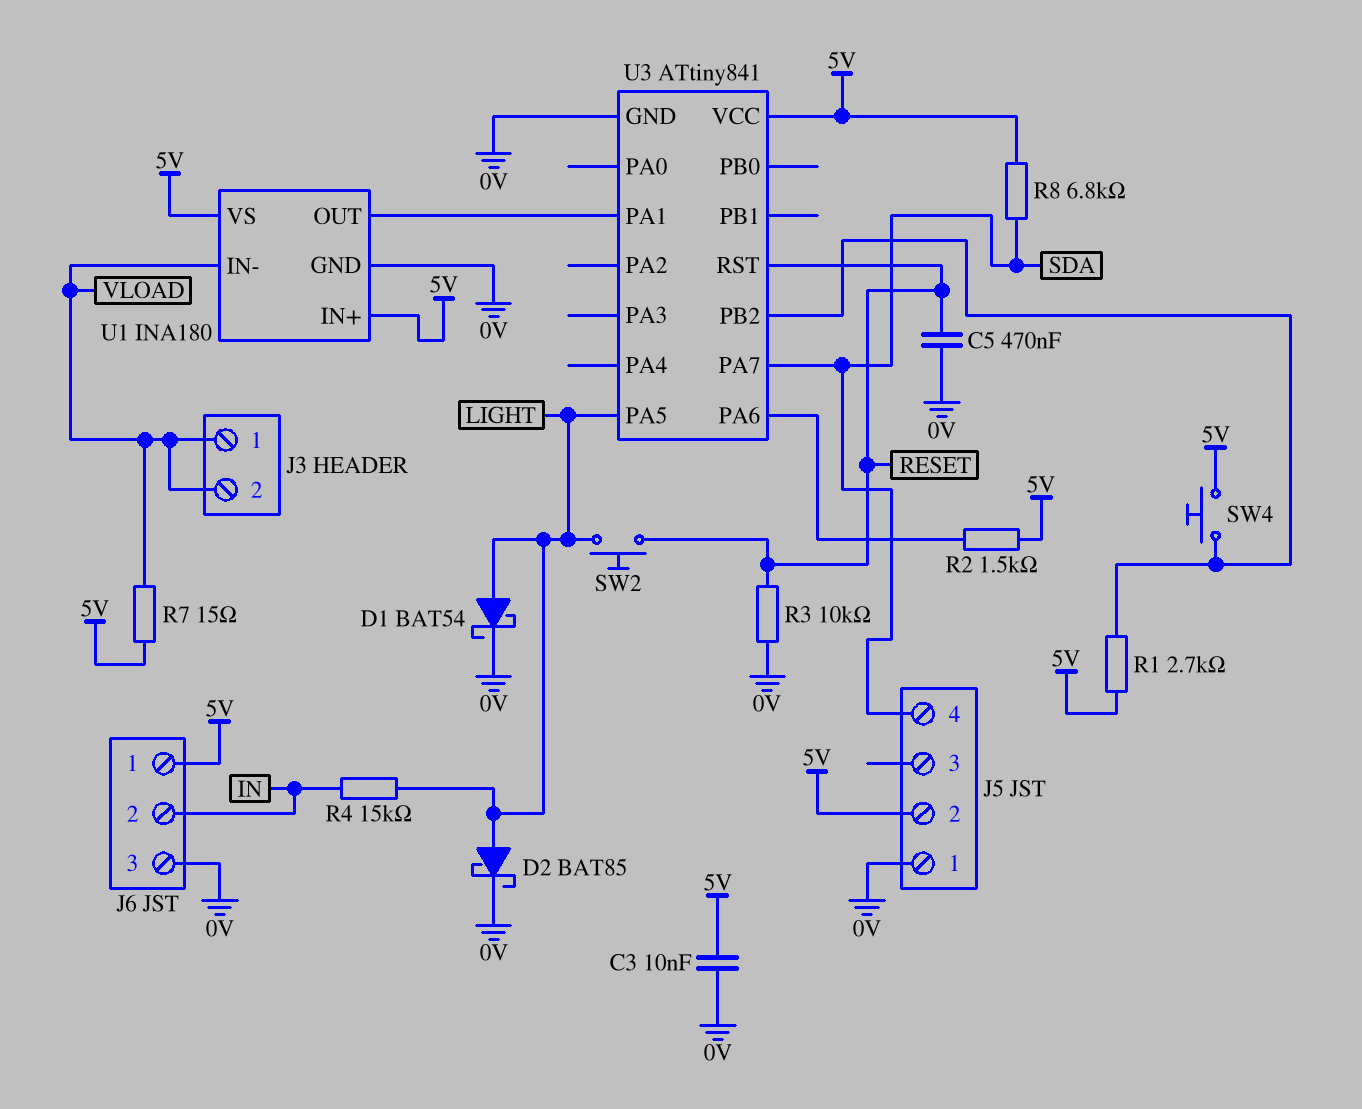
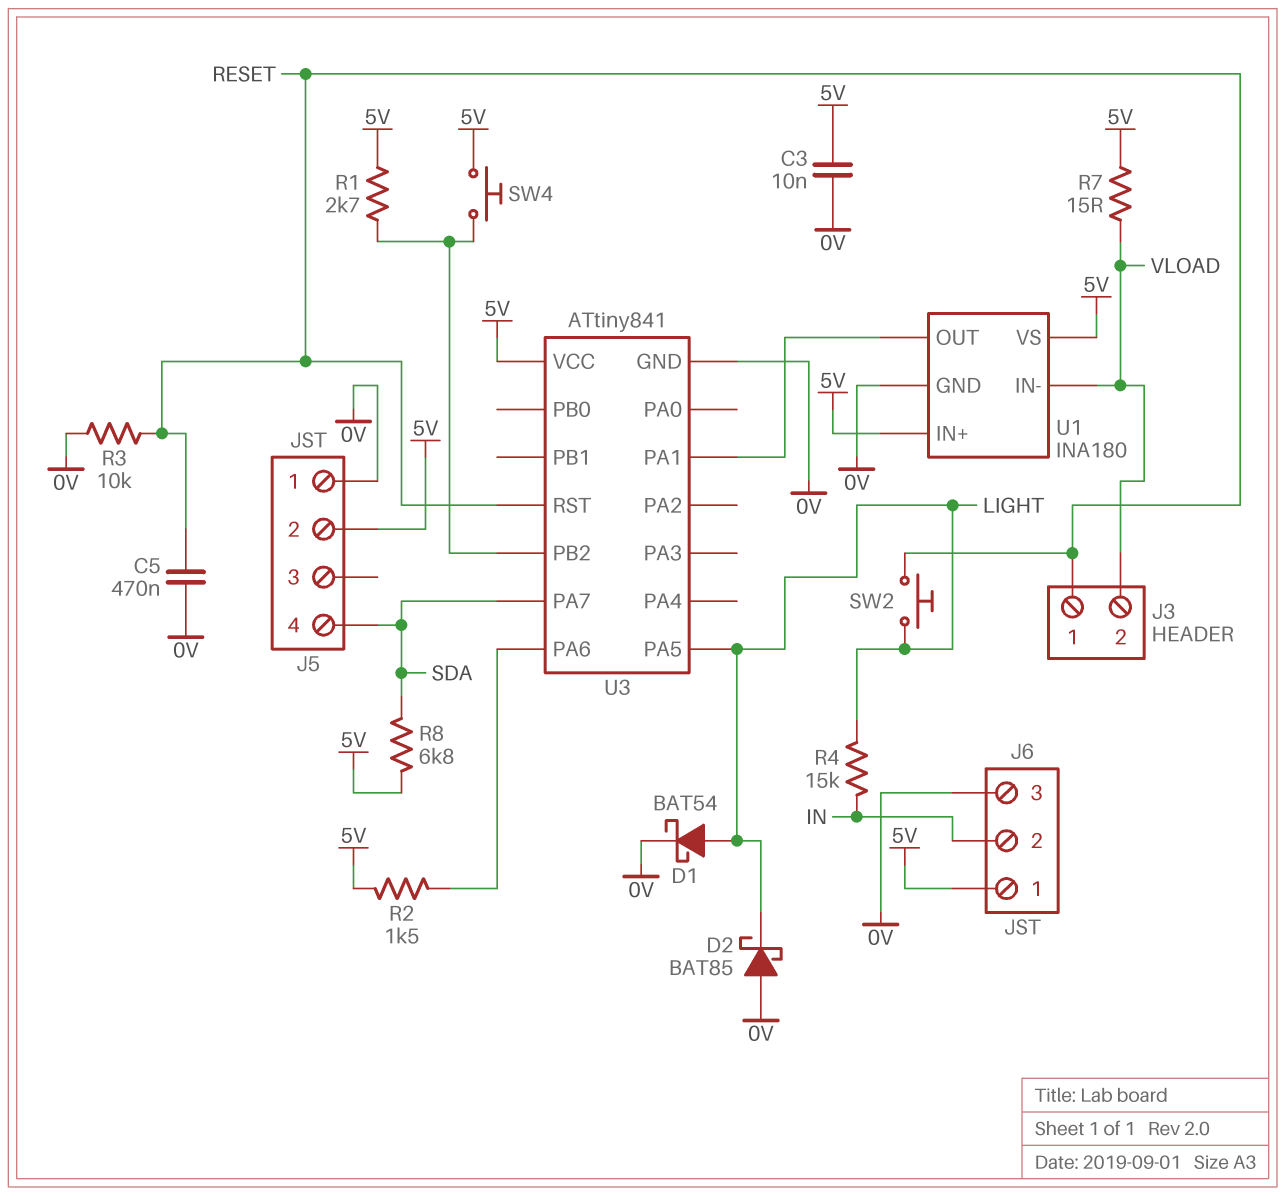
D2: schottky BAT85 (A LIGHT, K 0V) -> schottky BAT85 (A 0V, K LIGHT)
J3 pin 1: VLOAD -> RESET

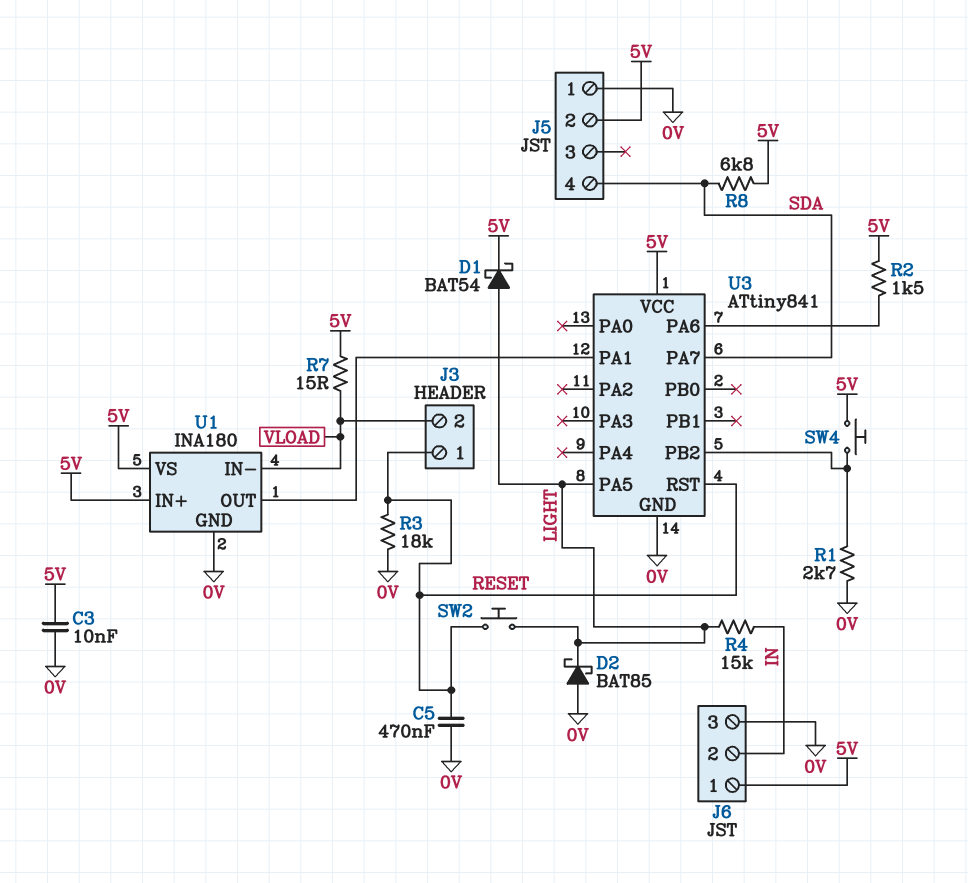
D1: schottky BAT54 (A LIGHT, K 0V) -> schottky BAT54 (A LIGHT, K 5V)
R1: 2.7k (5V, U3/PB2) -> 2.7k (0V, U3/PB2)
R3: 10k (0V, RESET) -> 18k (0V, RESET)

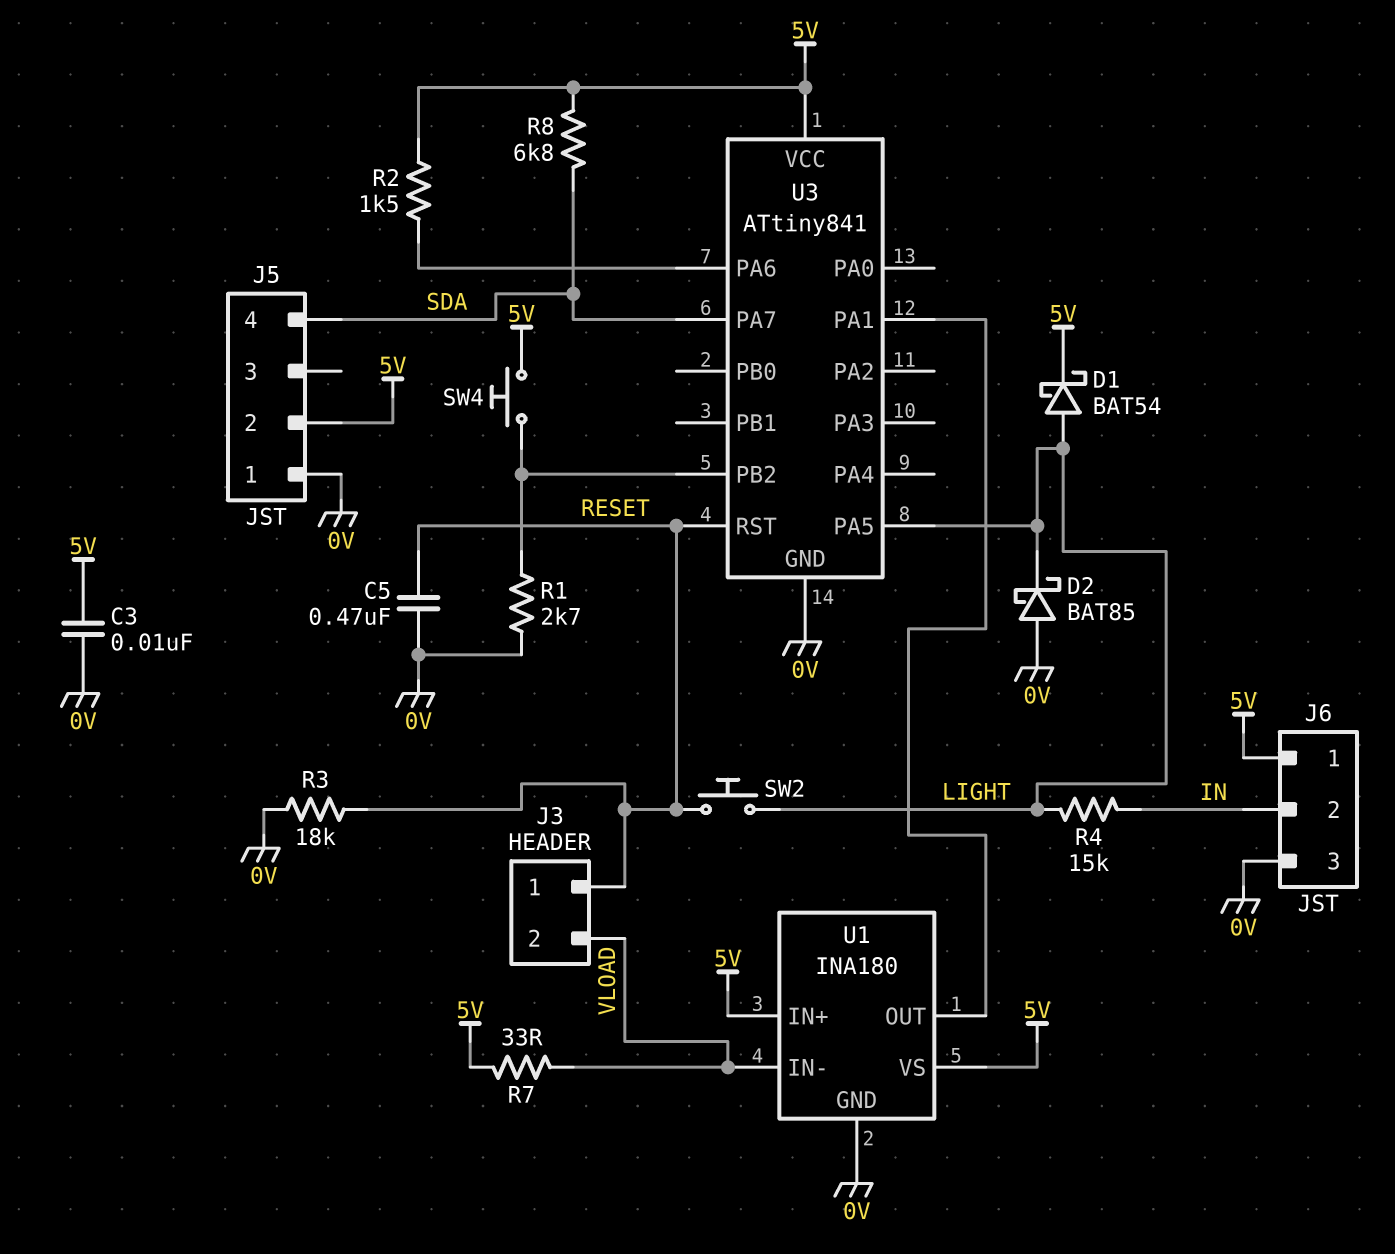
R7: 15 (5V, VLOAD) -> 33 (5V, VLOAD)

